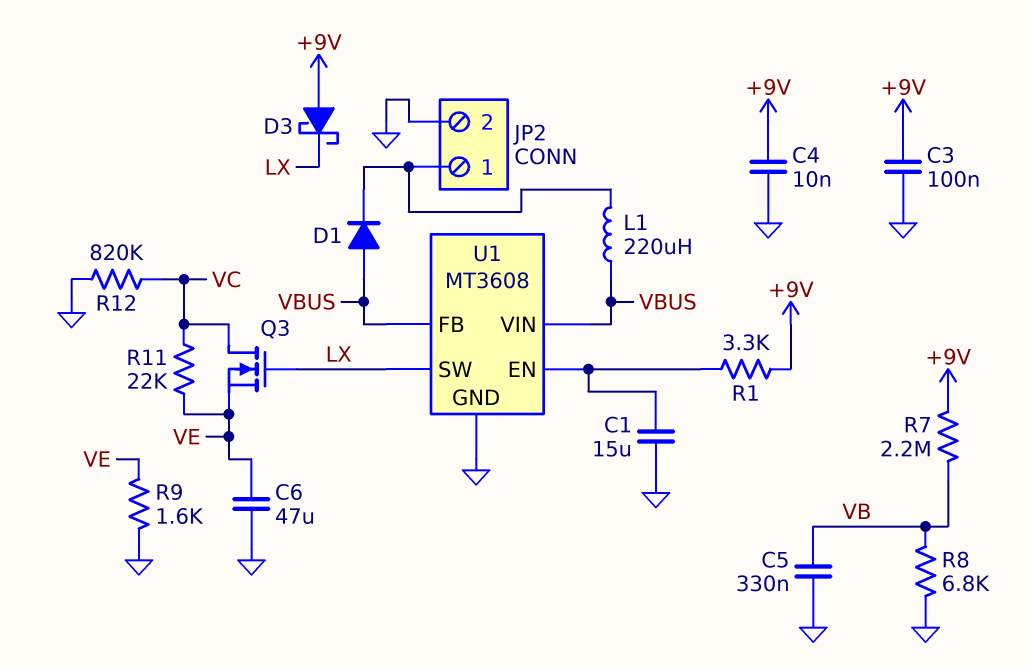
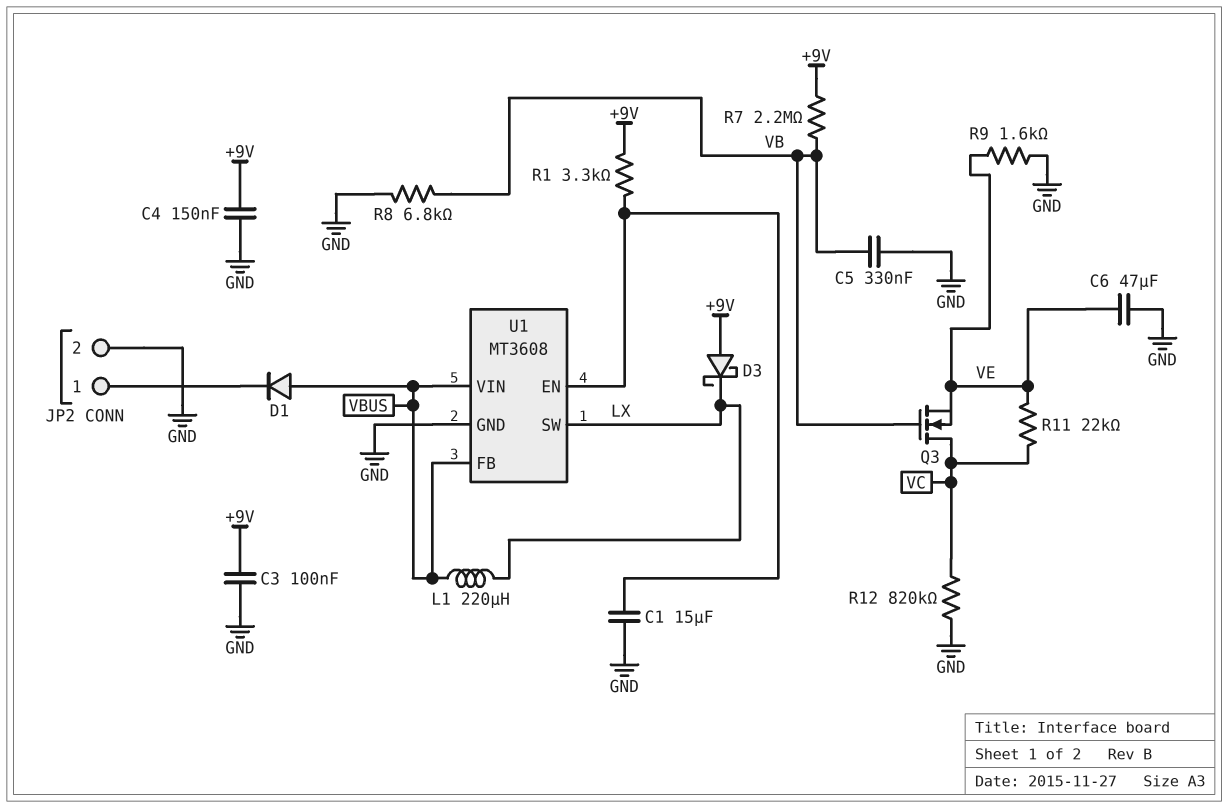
C4: 10nF (+9V, GND) -> 150nF (+9V, GND)
L1: 220uH (JP2/1, VBUS) -> 220uH (LX, VBUS)
Q3: NMOS (G LX, D VC, S VE) -> NMOS (G VB, D VC, S VE)

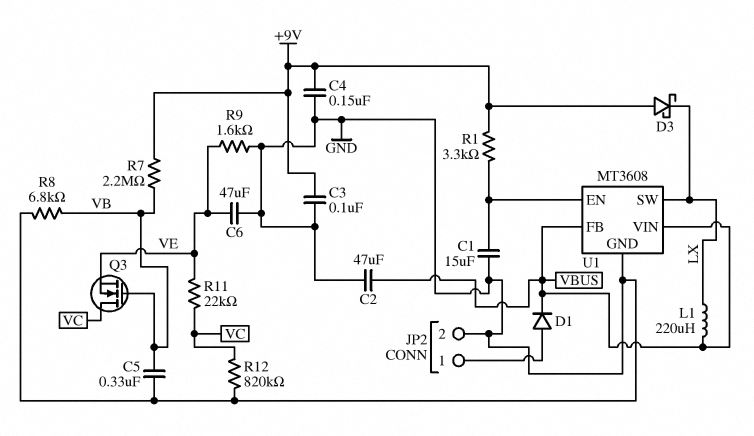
C2: none -> 47uF (GND, VBUS)
D1: diode (A VBUS, K JP2/1) -> diode (A JP2/1, K VBUS)

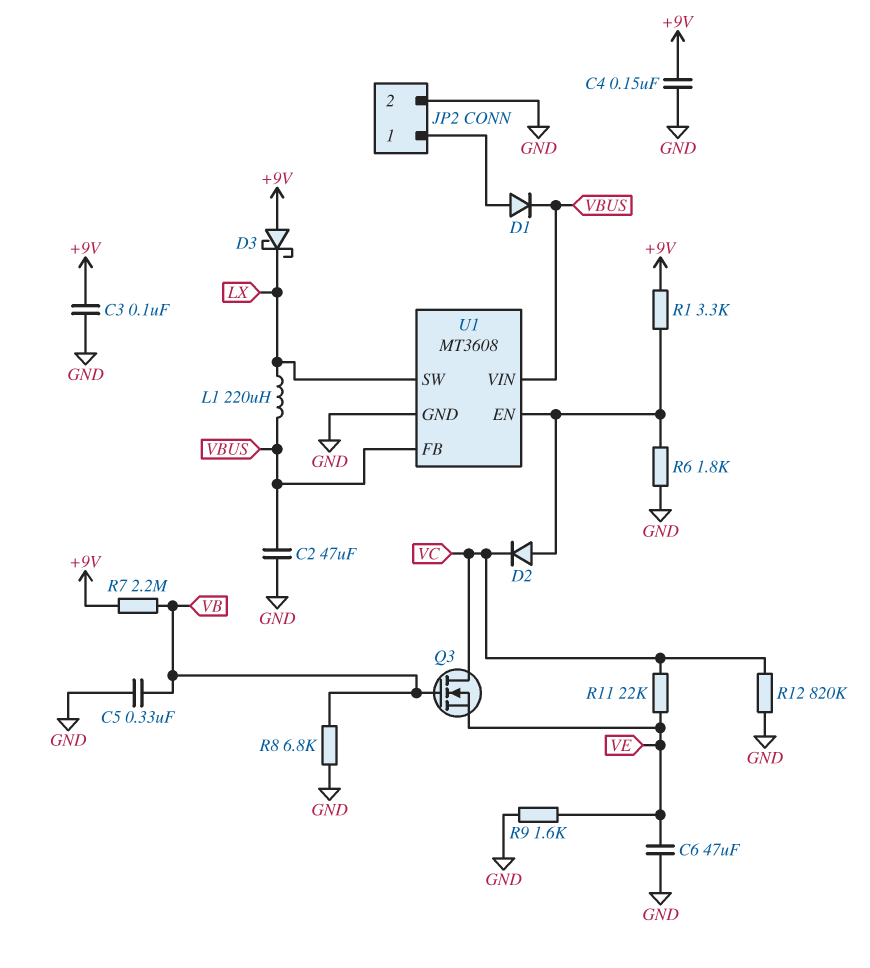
C1: 15uF (GND, U1/EN) -> none
D2: none -> diode (A U1/EN, K VC)
R6: none -> 1.8k (GND, U1/EN)

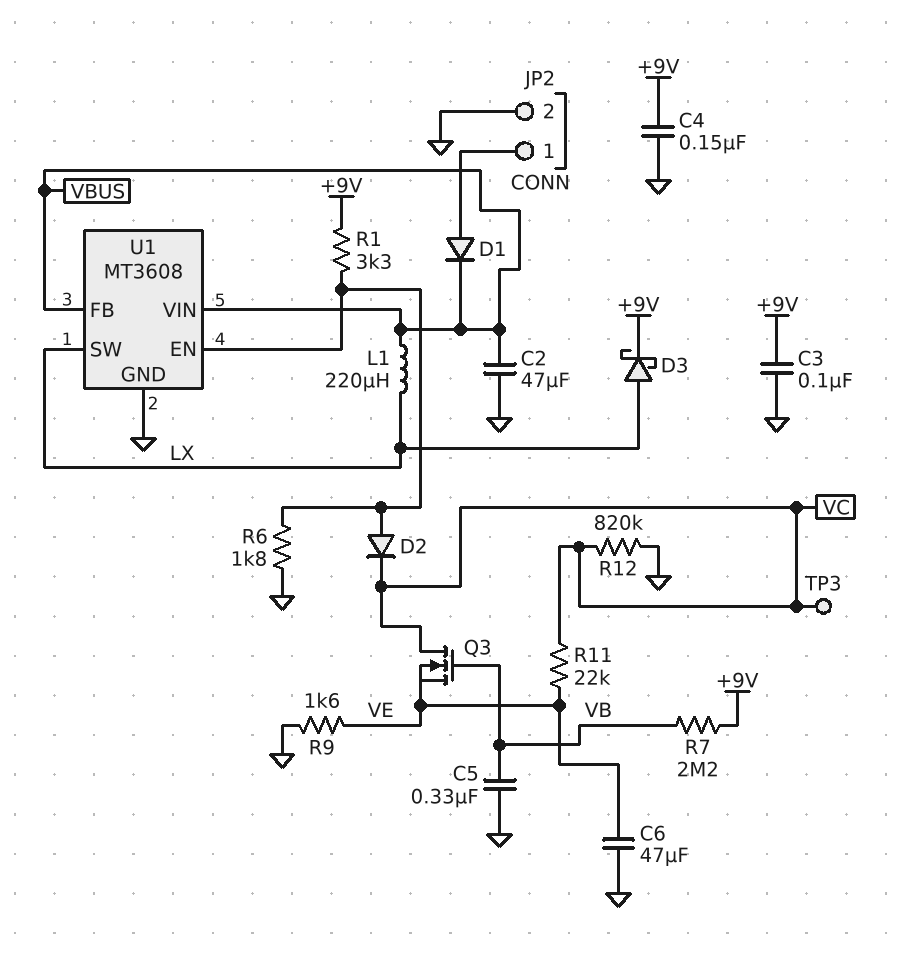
D3: schottky (A +9V, K LX) -> schottky (A LX, K +9V)
R8: 6.8k (GND, VB) -> none
TP3: none -> test point (VC)

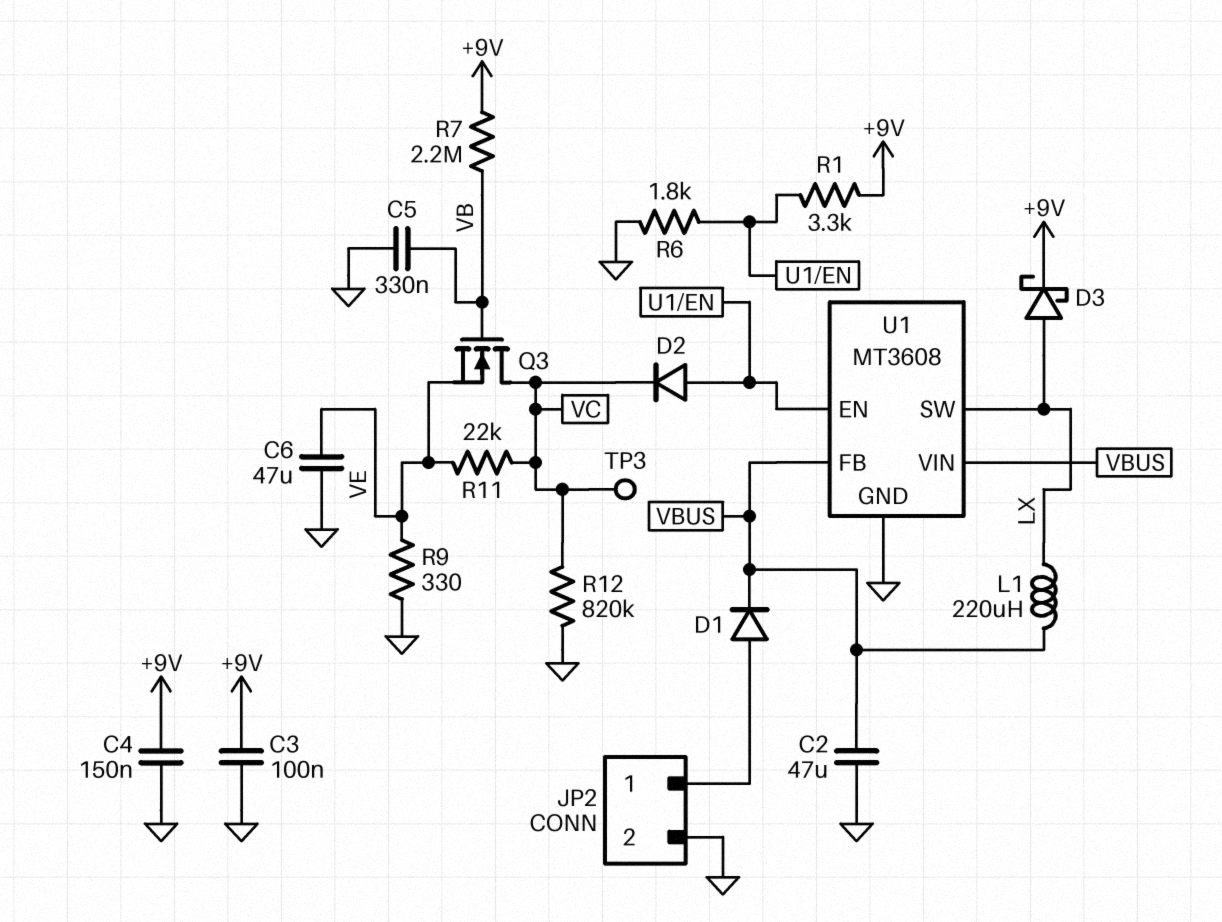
R9: 1.6k (GND, VE) -> 330 (GND, VE)

